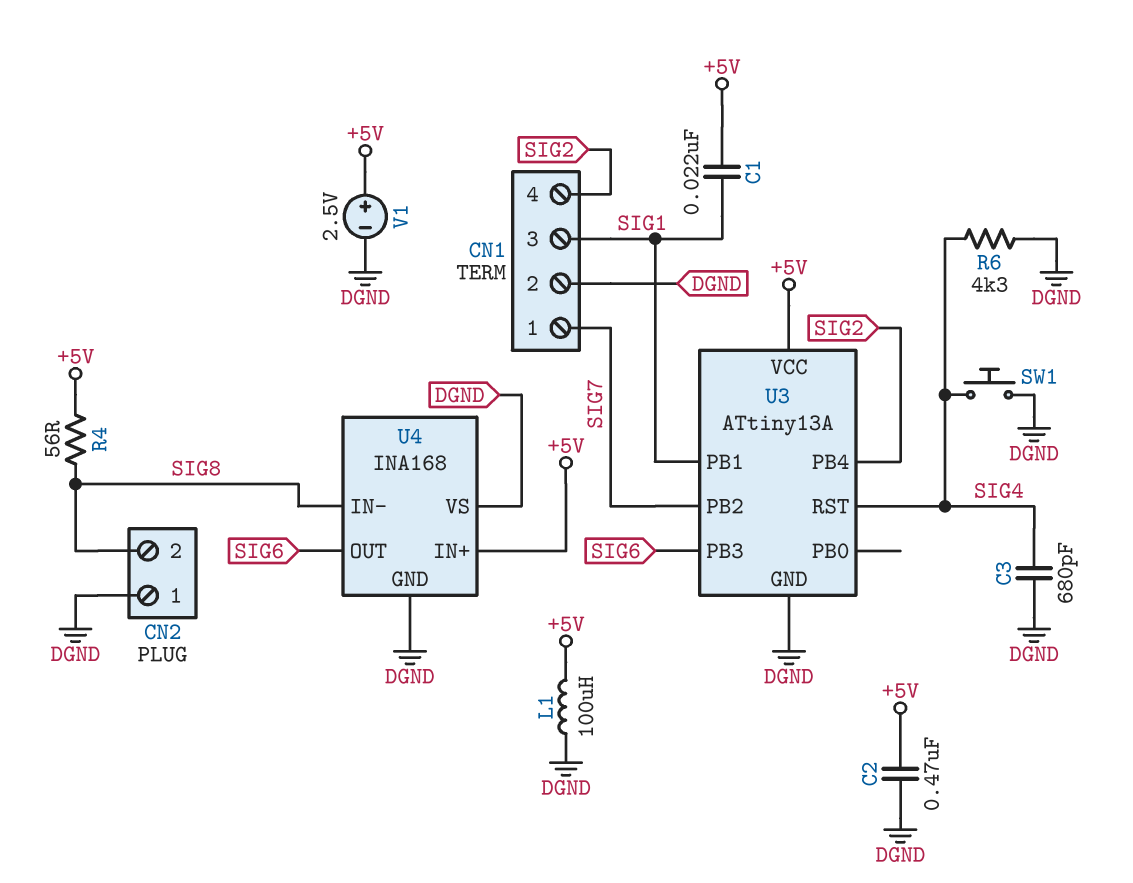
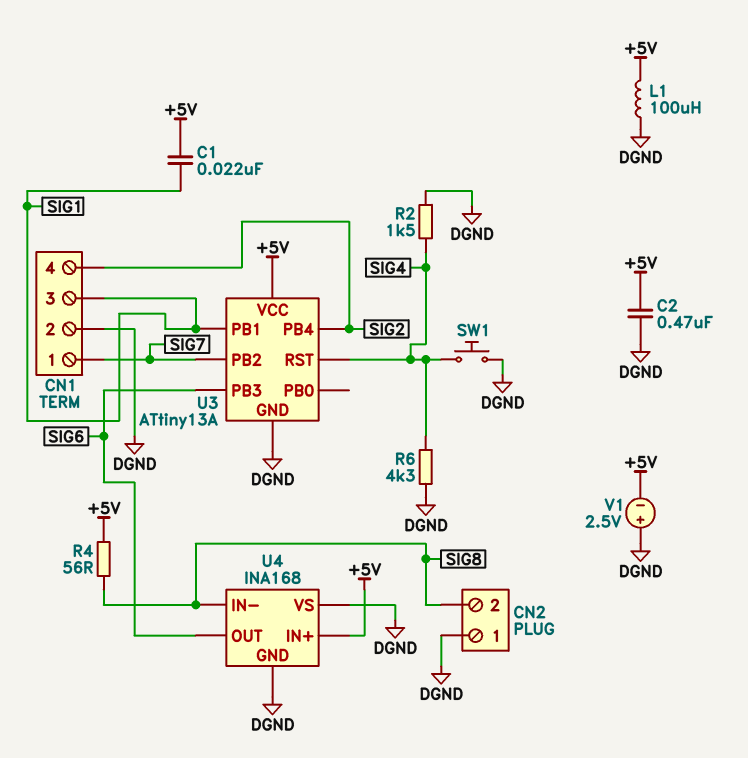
C3: 680pF (DGND, SIG4) -> none
R2: none -> 1.5k (DGND, SIG4)
V1: 2.5V (plus +5V, minus DGND) -> 2.5V (plus DGND, minus +5V)

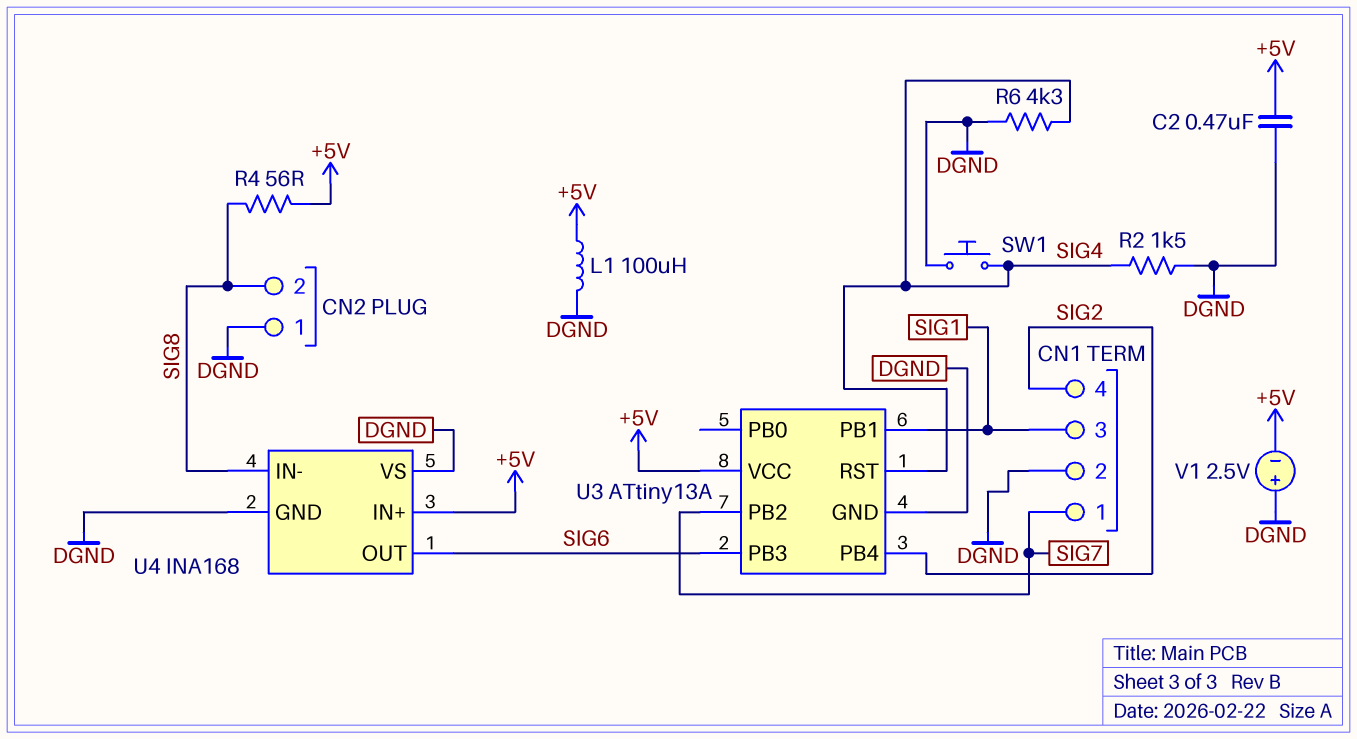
C1: 22nF (+5V, SIG1) -> none

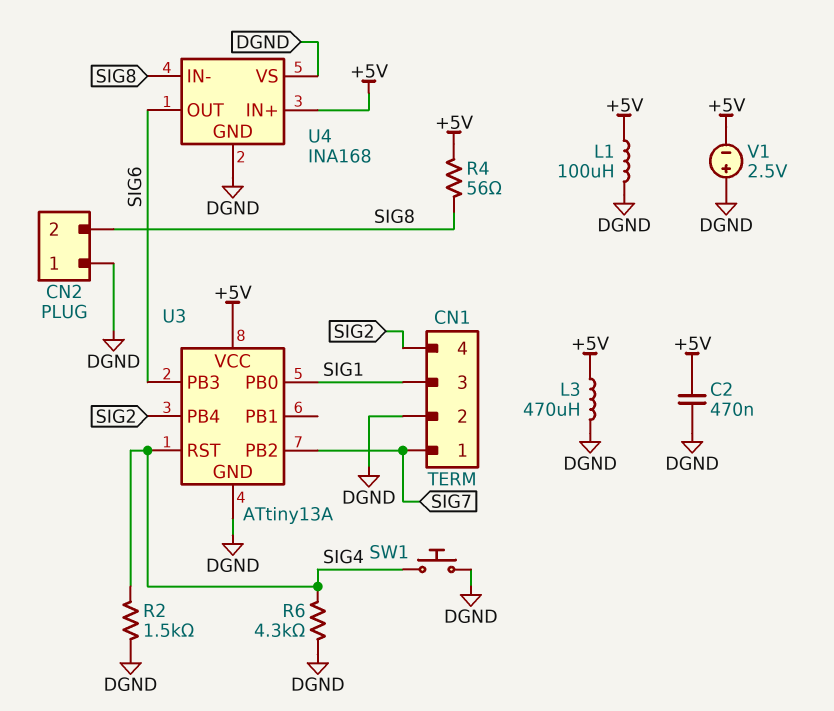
L3: none -> 470uH (+5V, DGND)
U3 pin PB0: none -> SIG1
U3 pin PB1: SIG1 -> none

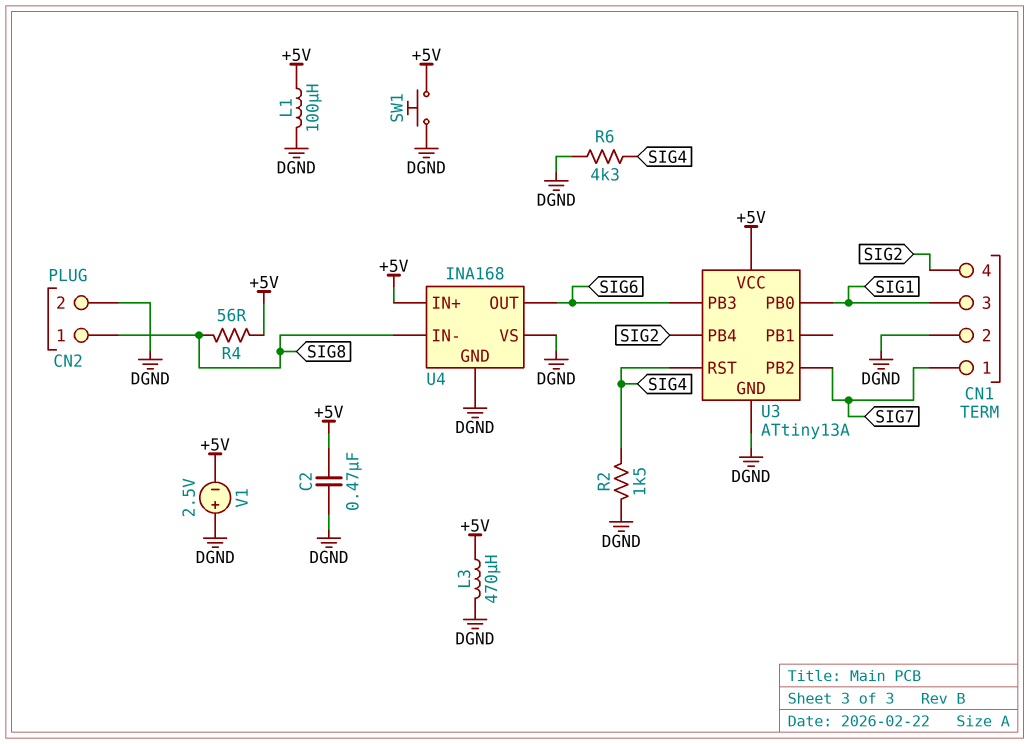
CN2 pin 1: DGND -> SIG8
CN2 pin 2: SIG8 -> DGND
SW1: button (DGND, SIG4) -> button (+5V, DGND)

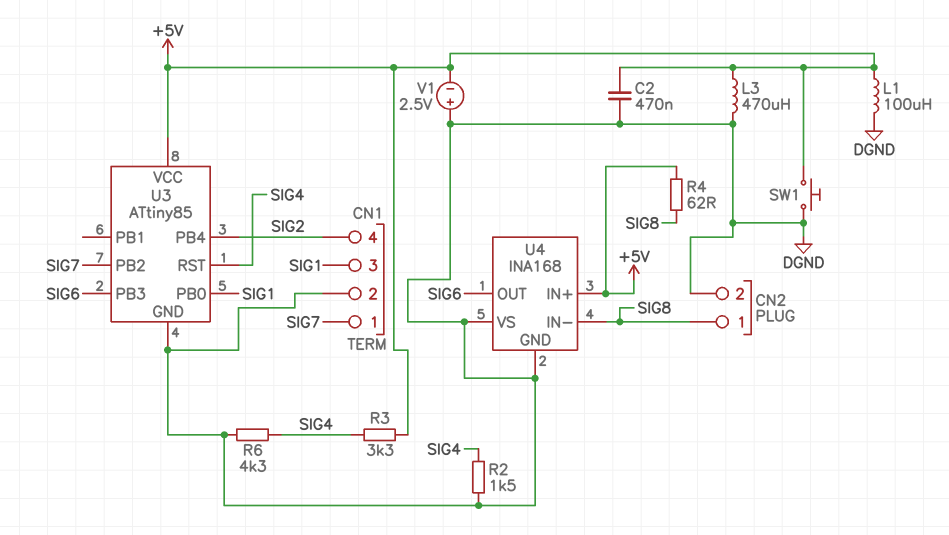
R3: none -> 3.3k (+5V, SIG4)
R4: 56 (+5V, SIG8) -> 62 (+5V, SIG8)
U3: ATtiny13A -> ATtiny85

